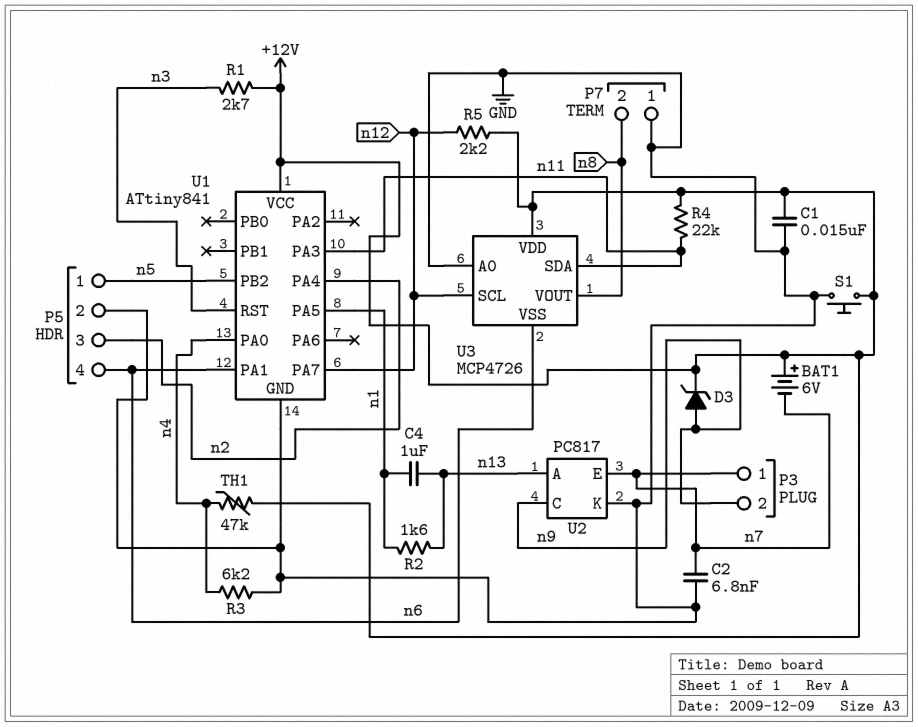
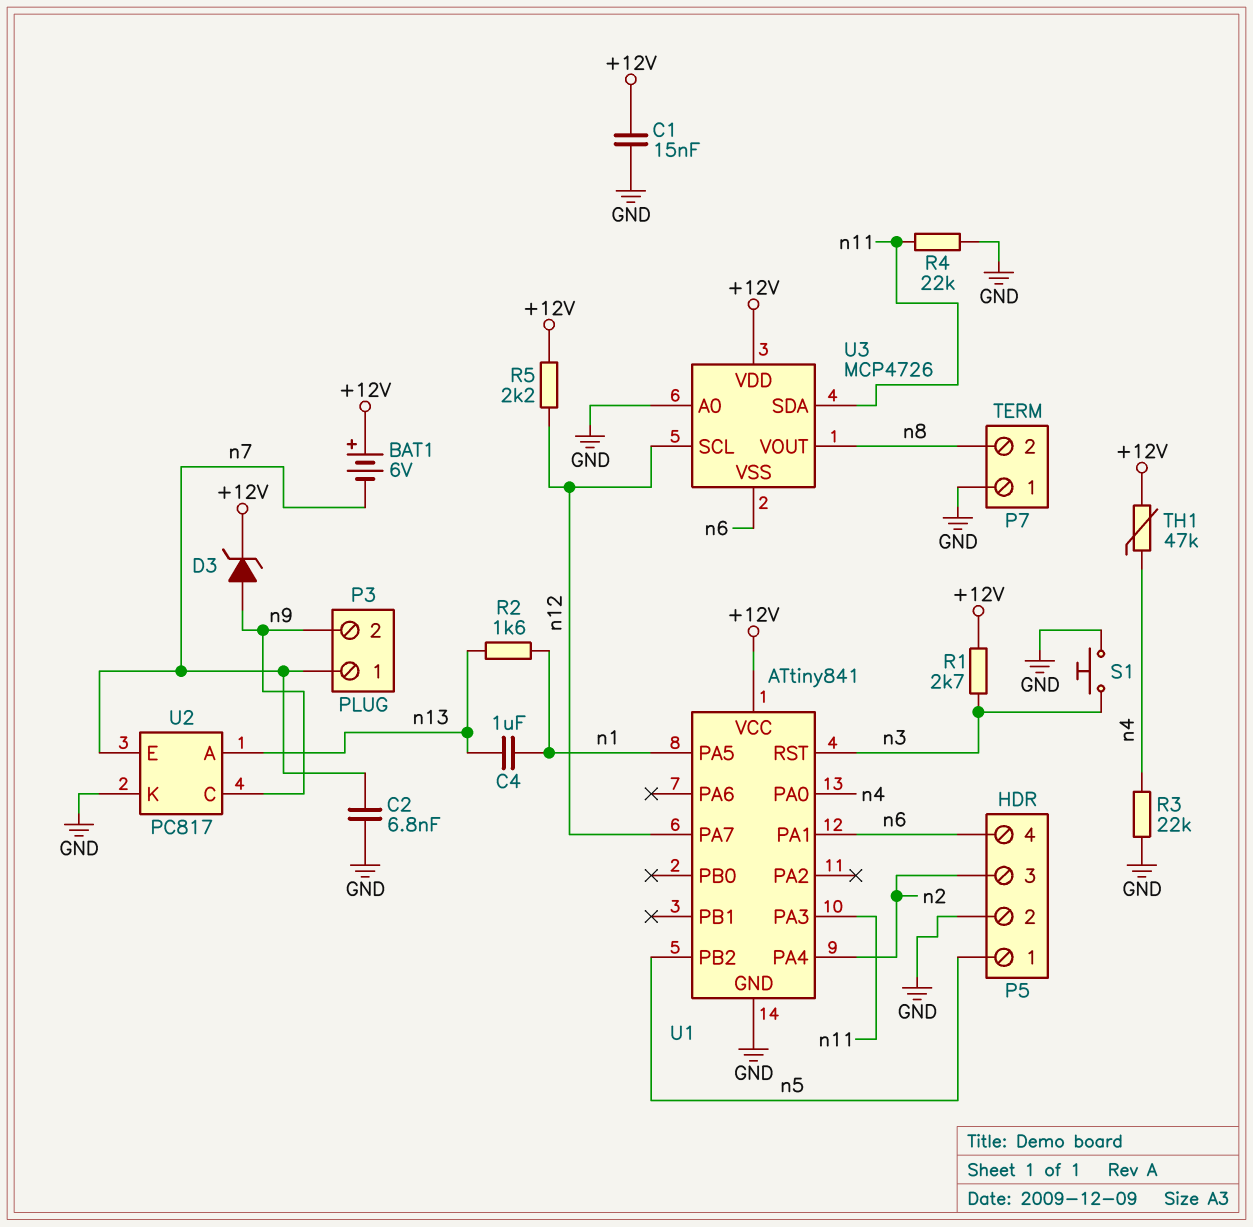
R3: 6.2k (GND, n4) -> 22k (GND, n4)
R4: 22k (+12V, n11) -> 22k (GND, n11)
S1: button (+12V, GND) -> button (GND, n3)

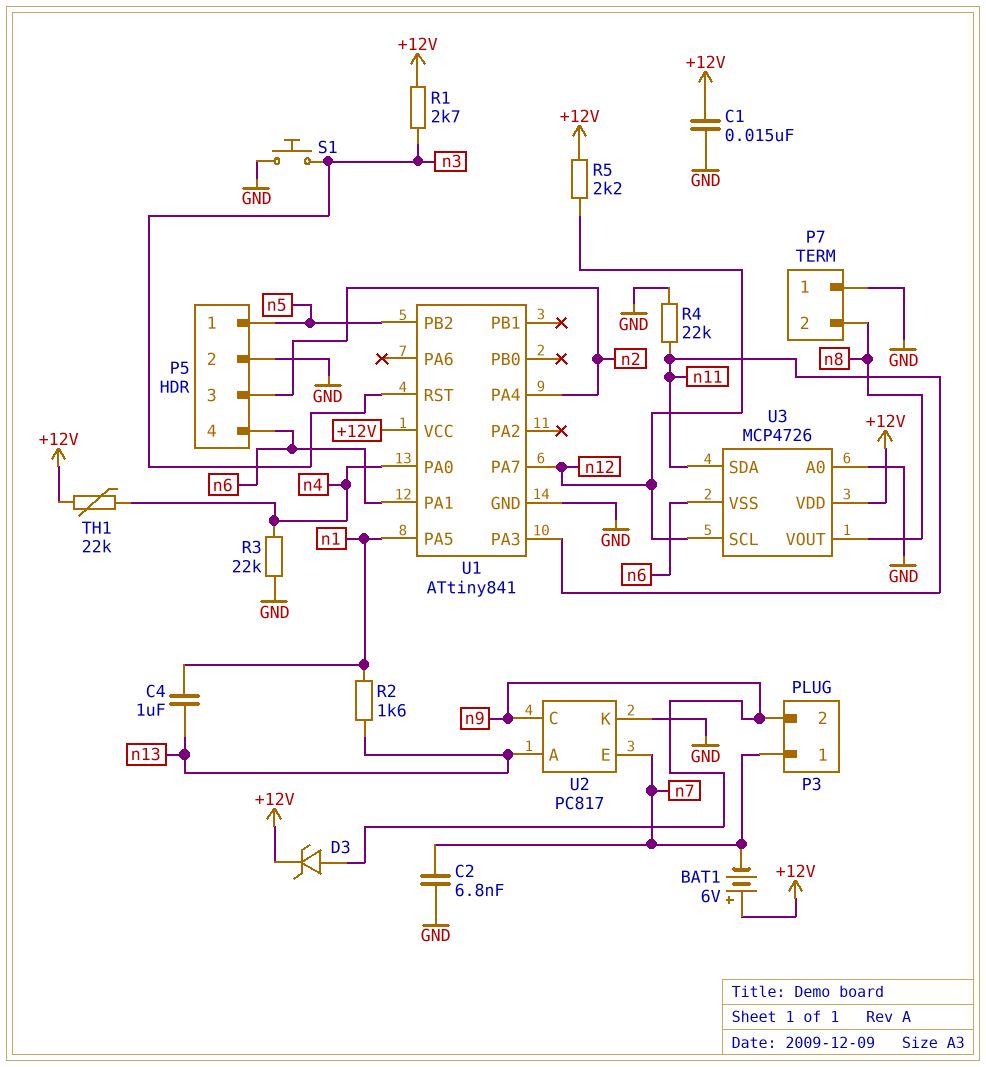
TH1: 47k (+12V, n4) -> 22k (+12V, n4)

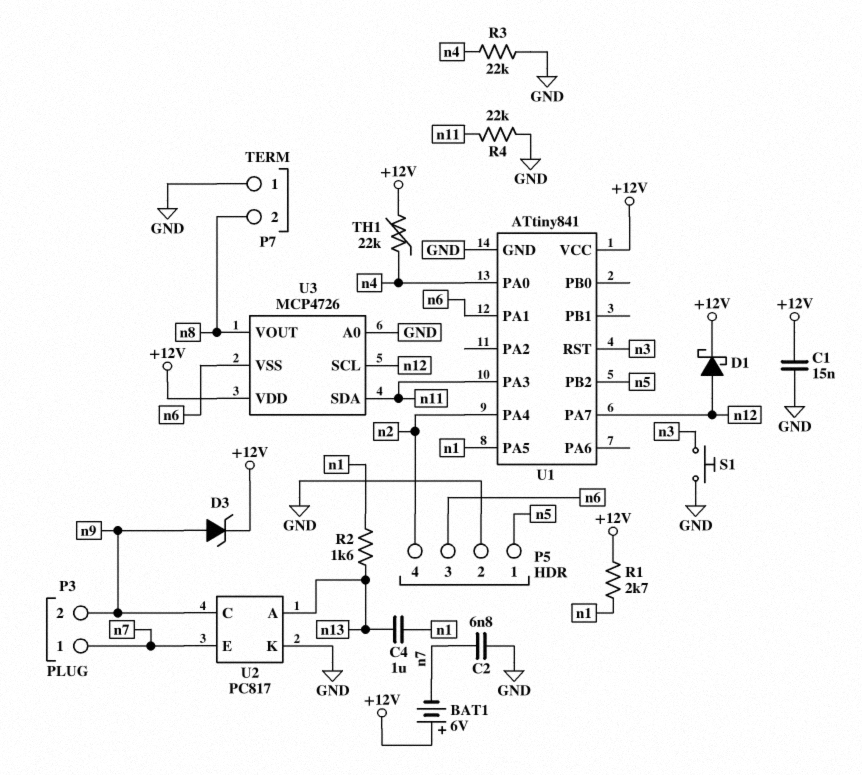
D1: none -> schottky (A n12, K +12V)
P5 pin 3: n2 -> n6
P5 pin 4: n6 -> n2
R1: 2.7k (+12V, n3) -> 2.7k (+12V, n1)
R5: 2.2k (+12V, n12) -> none

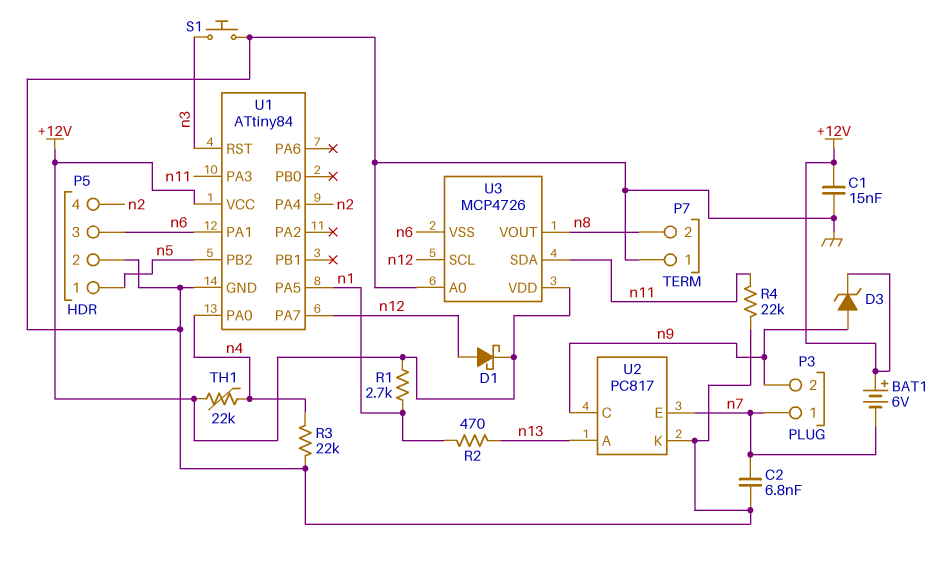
C4: 1uF (n1, n13) -> none
R2: 1.6k (n1, n13) -> 470 (n1, n13)
U1: ATtiny841 -> ATtiny84

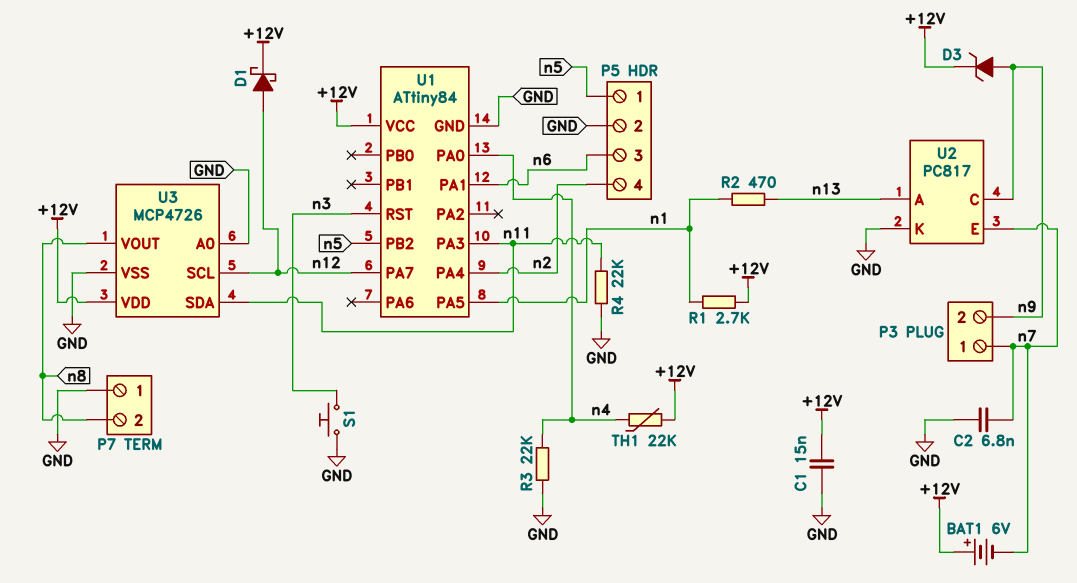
U3 pin VSS: n6 -> GND

